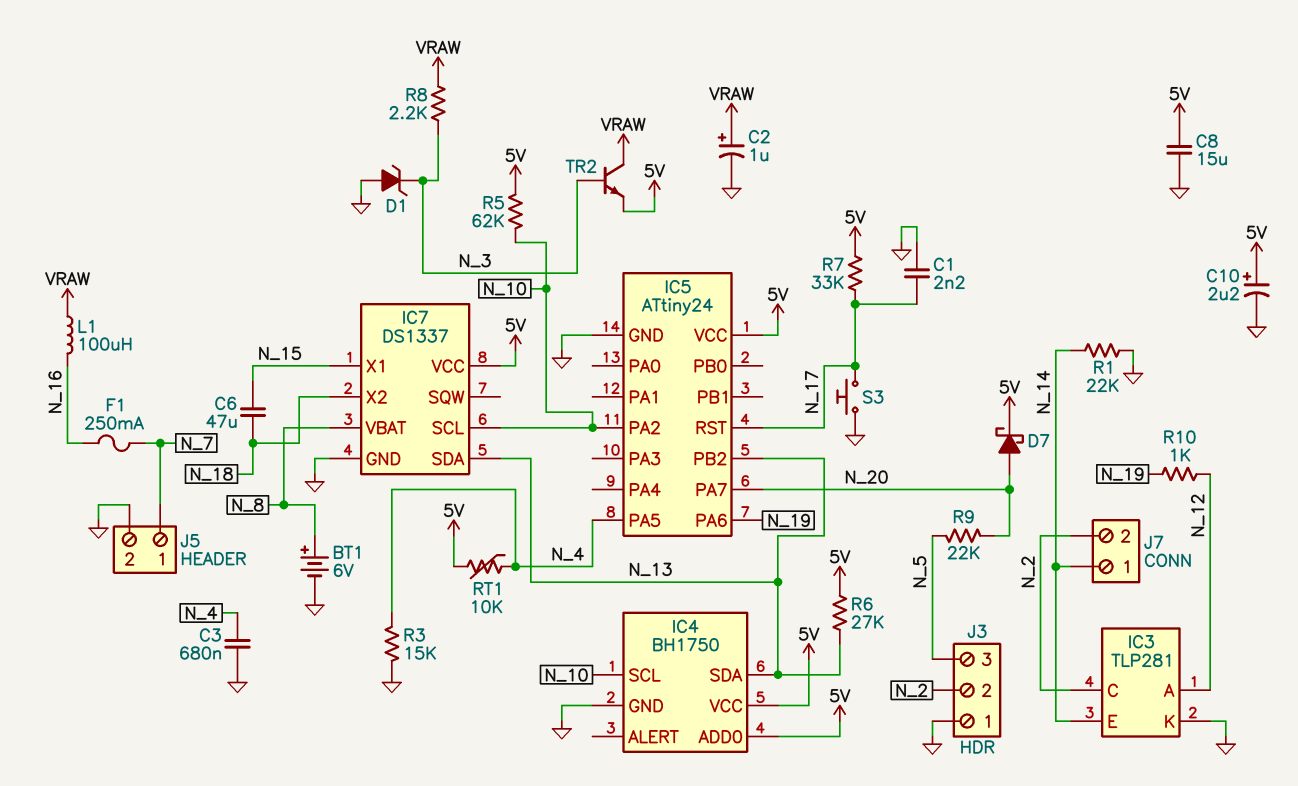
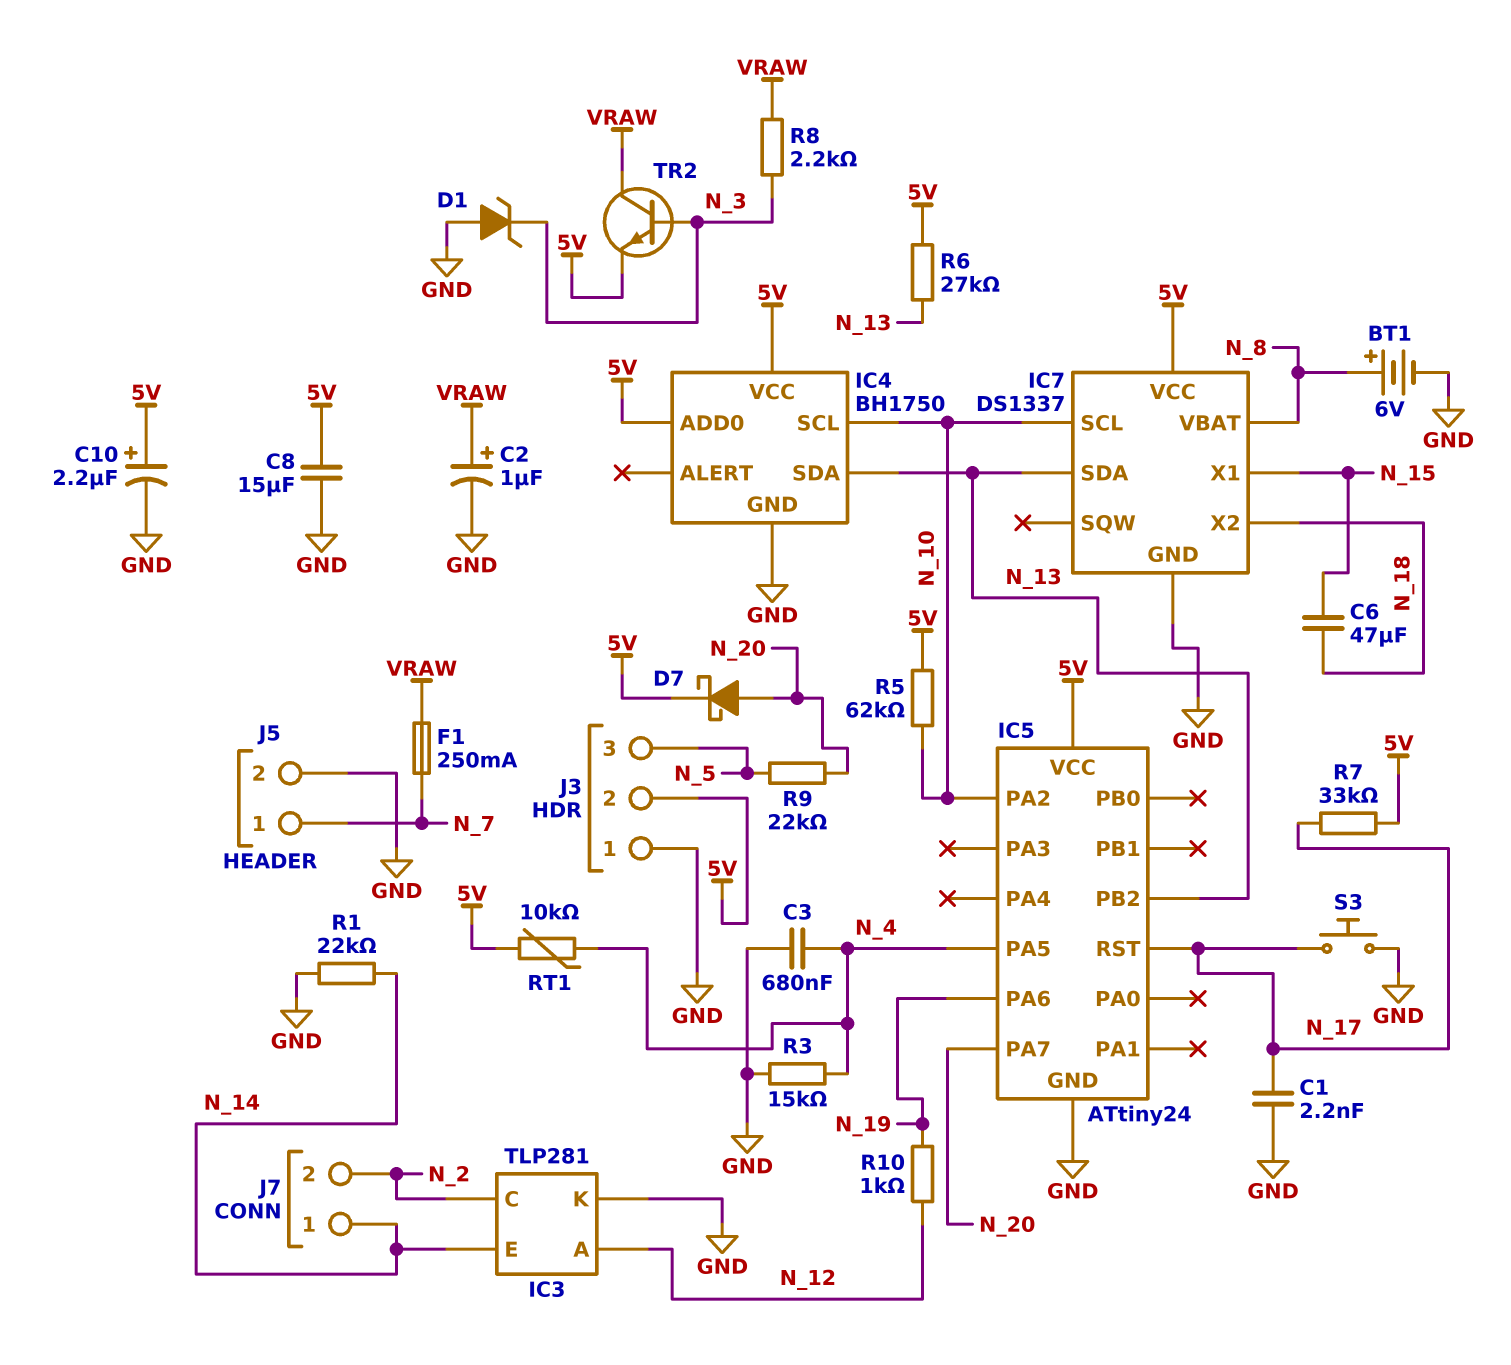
F1: 250mA (N_7, N_16) -> 250mA (N_7, VRAW)
J3 pin 2: N_2 -> 5V
L1: 100uH (N_16, VRAW) -> none

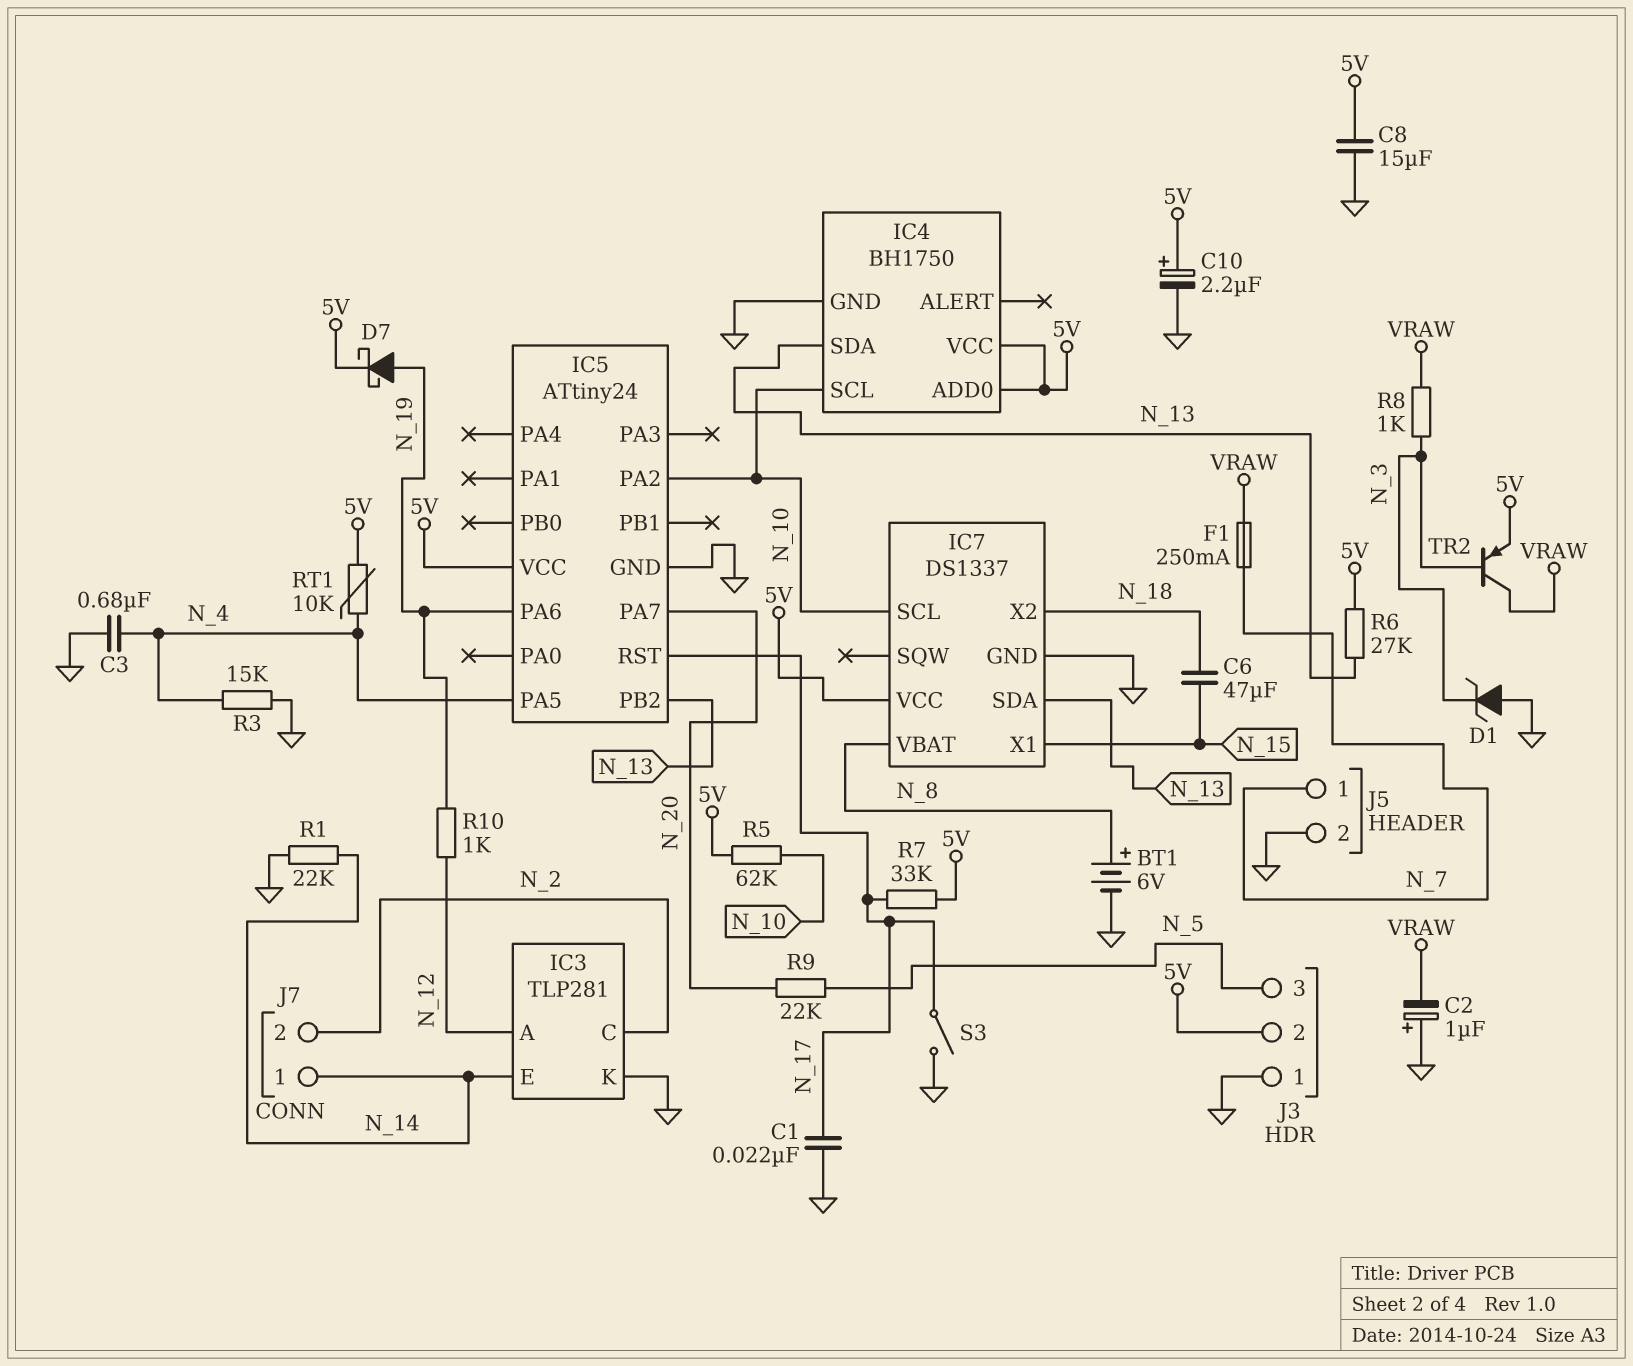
C1: 2.2nF (GND, N_17) -> 22nF (GND, N_17)
C2: 1uF (plus VRAW, minus GND) -> 1uF (plus GND, minus VRAW)
D7: schottky (A N_20, K 5V) -> schottky (A N_19, K 5V)
R8: 2.2k (N_3, VRAW) -> 1k (N_3, VRAW)
S3: button (GND, N_17) -> switch (GND, N_17)
TR2: NPN (B N_3, C VRAW, E 5V) -> PNP (B N_3, C VRAW, E 5V)

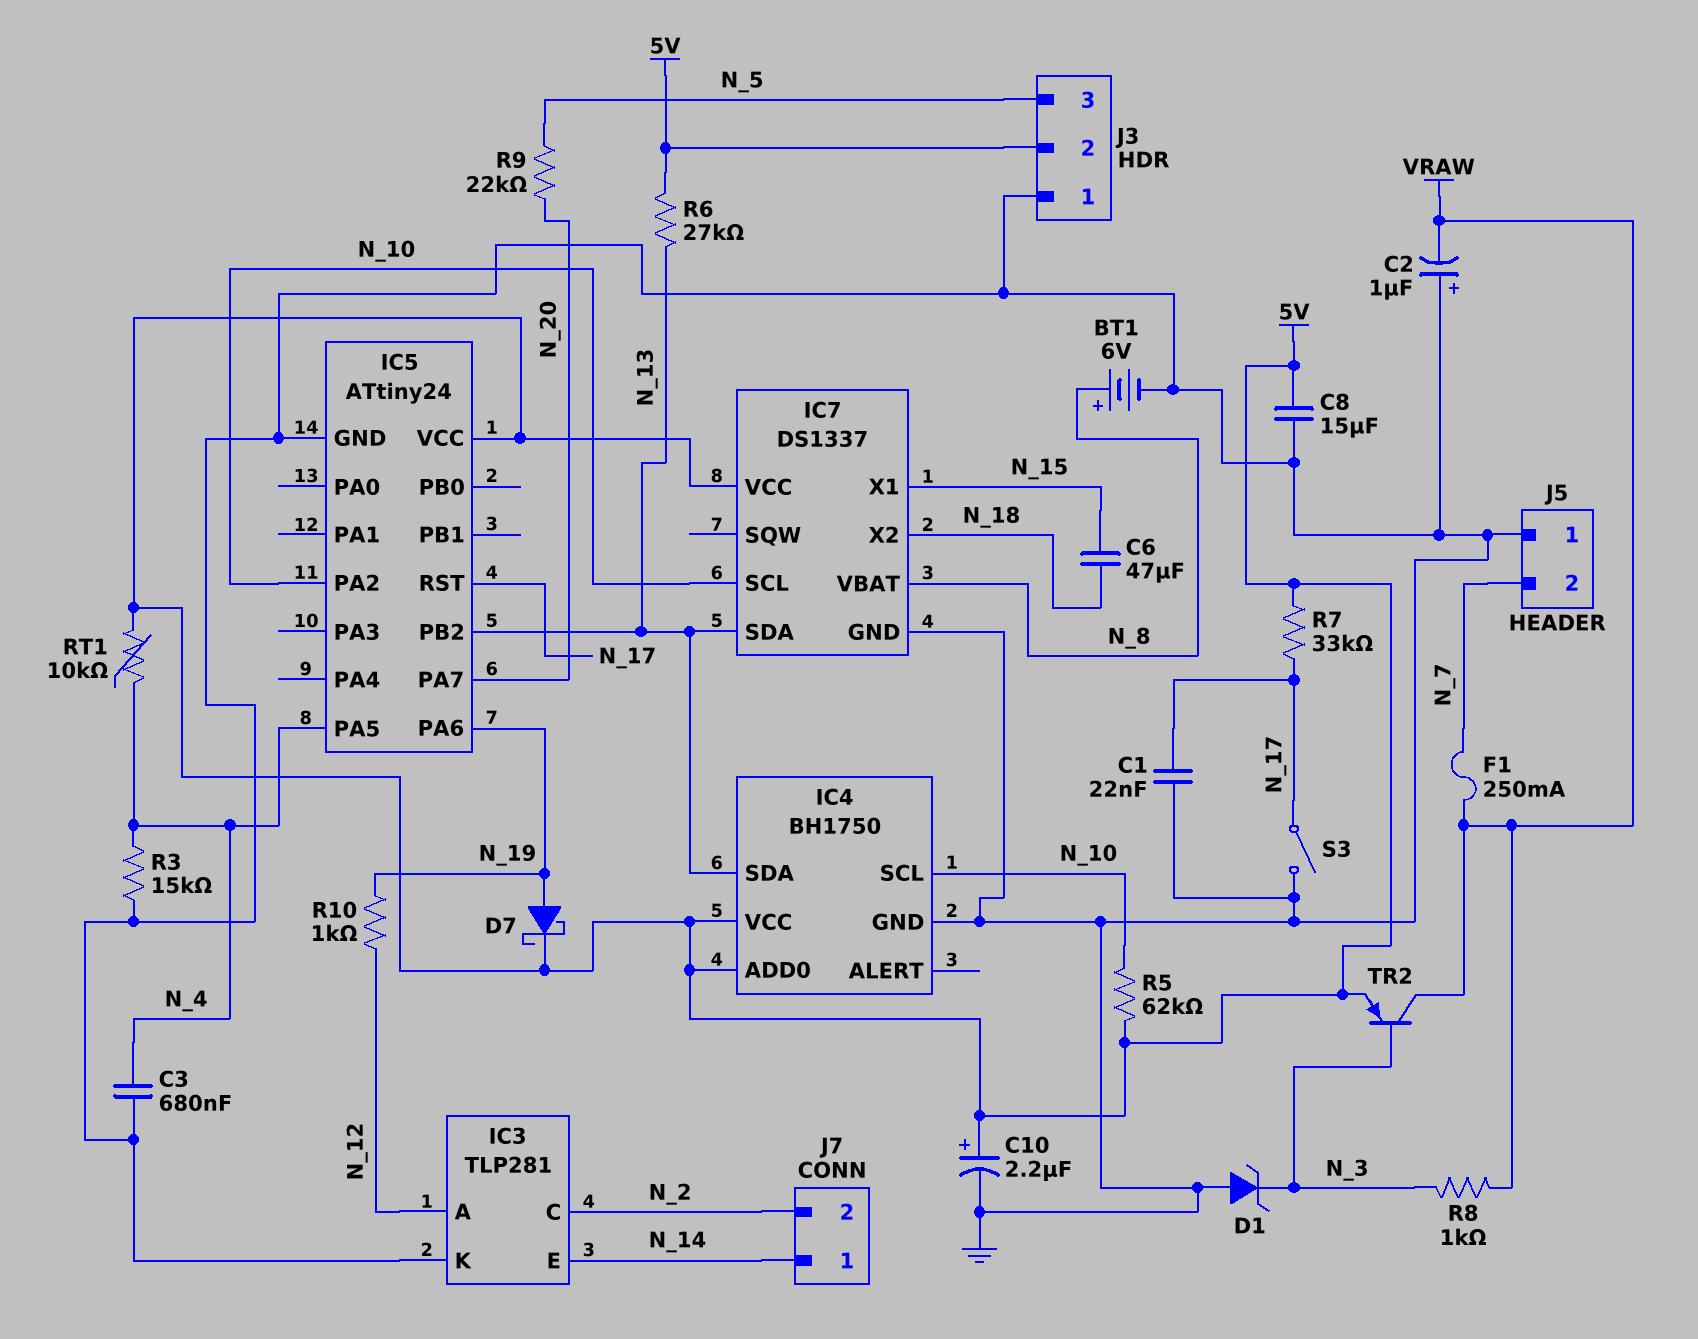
J5 pin 1: N_7 -> GND
J5 pin 2: GND -> N_7
R1: 22k (GND, N_14) -> none

